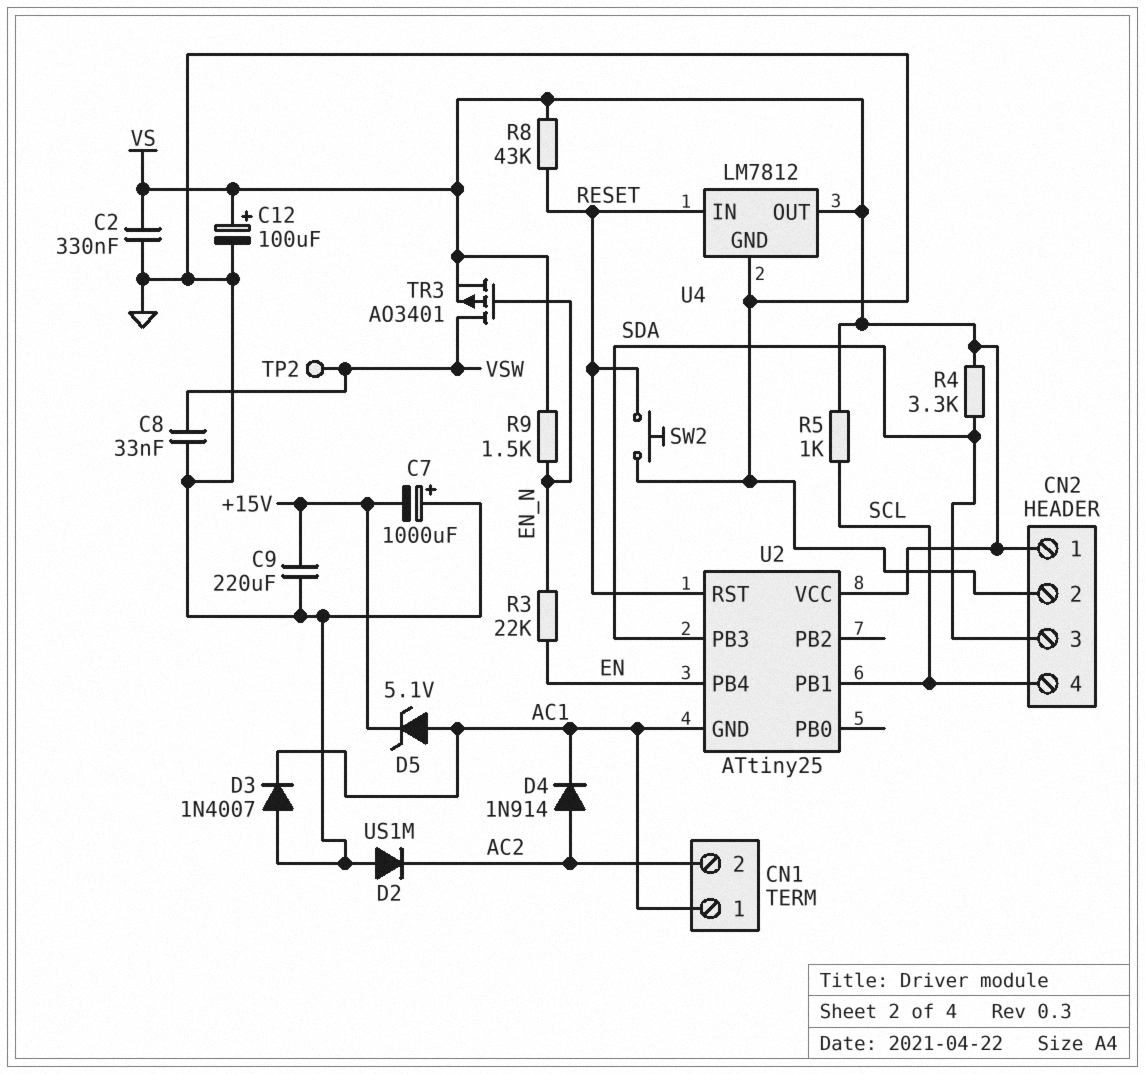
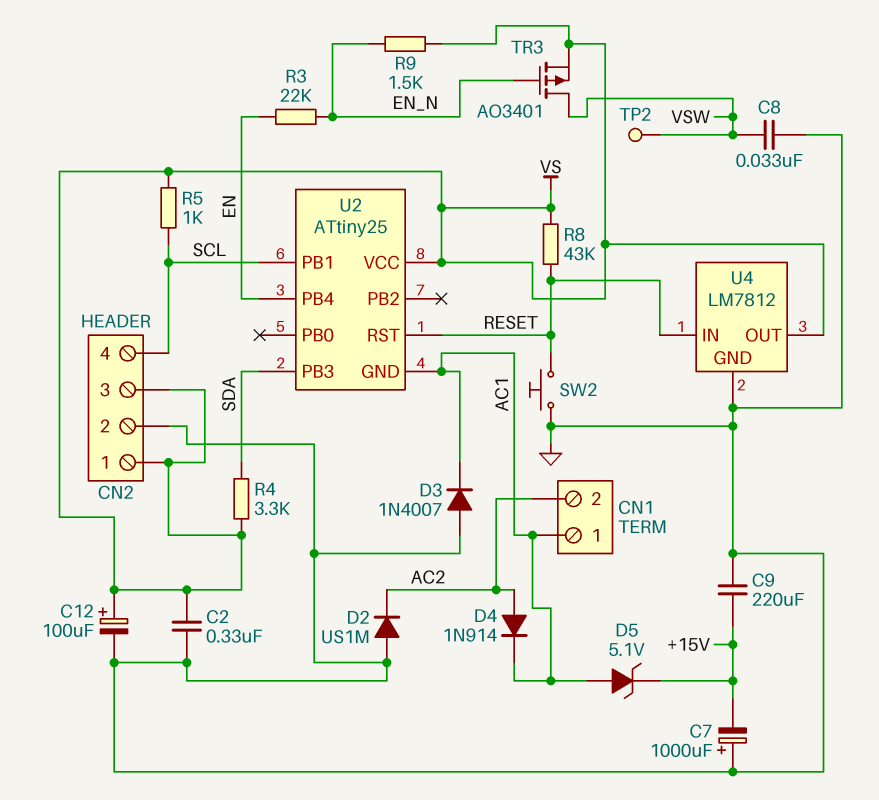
CN2 pin 3: SDA -> VS

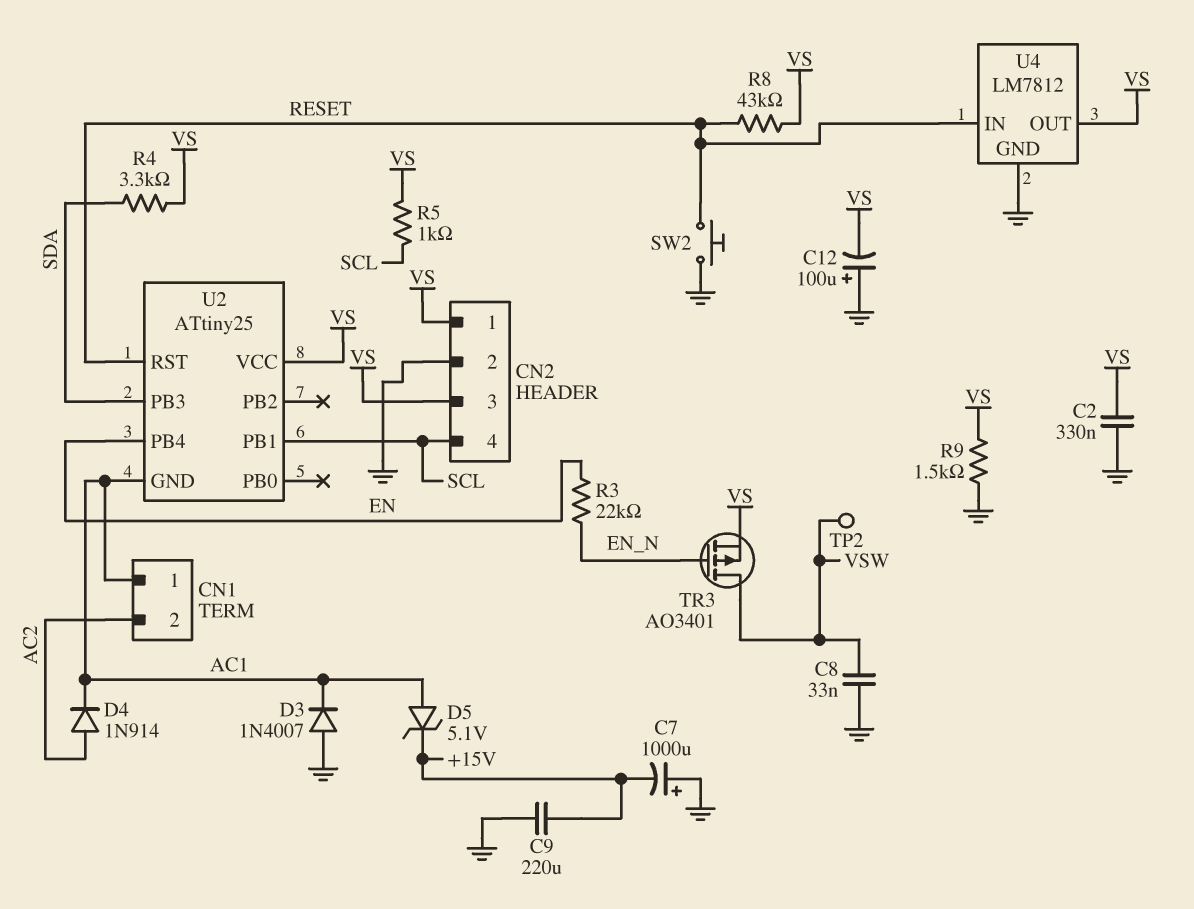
C12: 100uF (plus VS, minus GND) -> 100uF (plus GND, minus VS)
D2: diode US1M (A GND, K AC2) -> none
R9: 1.5k (EN_N, VS) -> 1.5k (GND, VS)

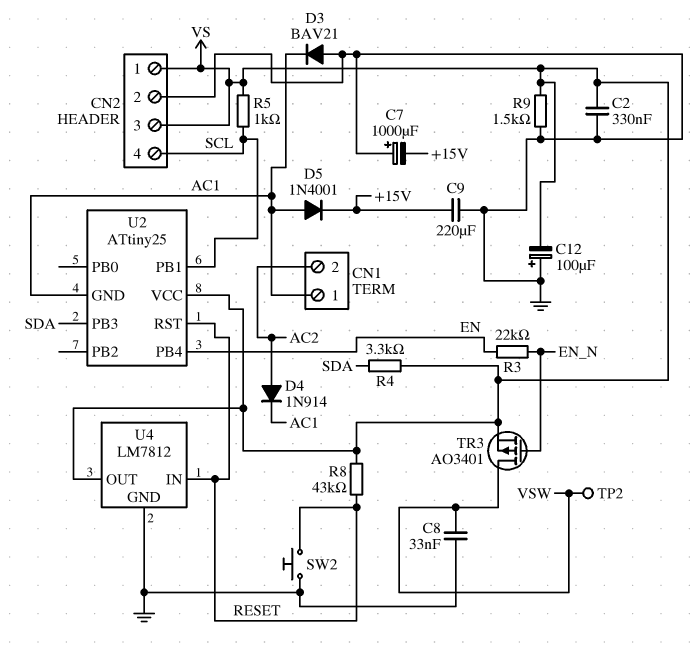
D3: diode 1N4007 (A GND, K AC1) -> diode BAV21 (A GND, K AC1)
D5: zener 5.1V (A AC1, K +15V) -> diode 1N4001 (A AC1, K +15V)

